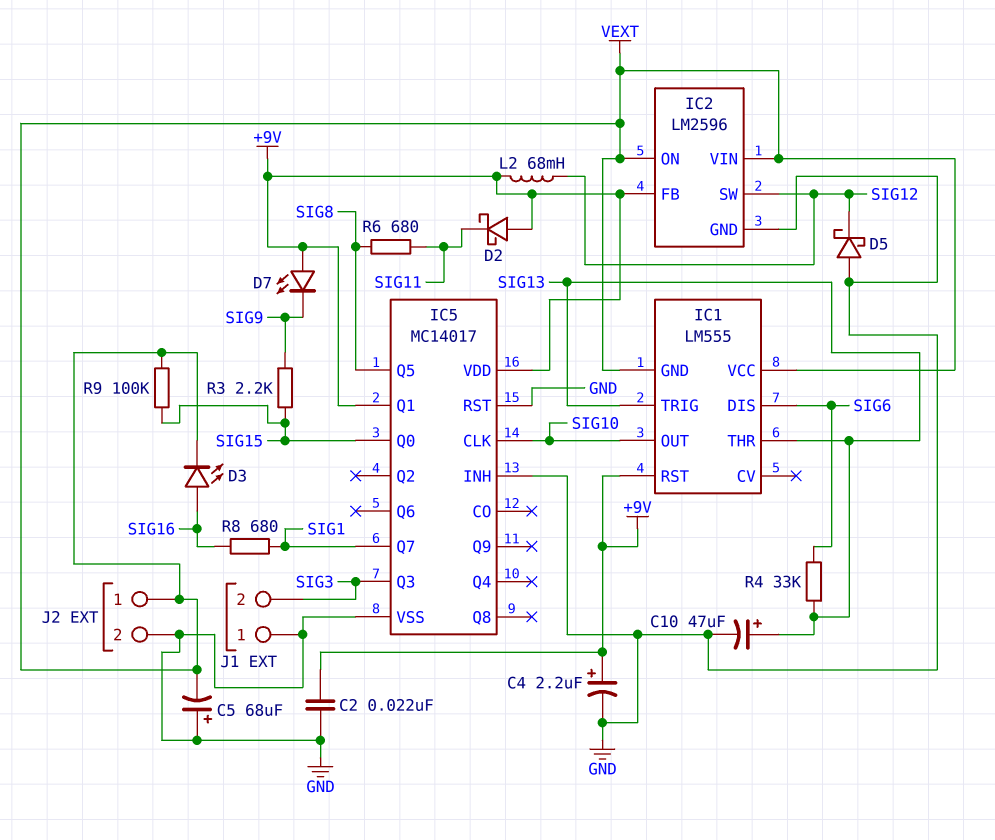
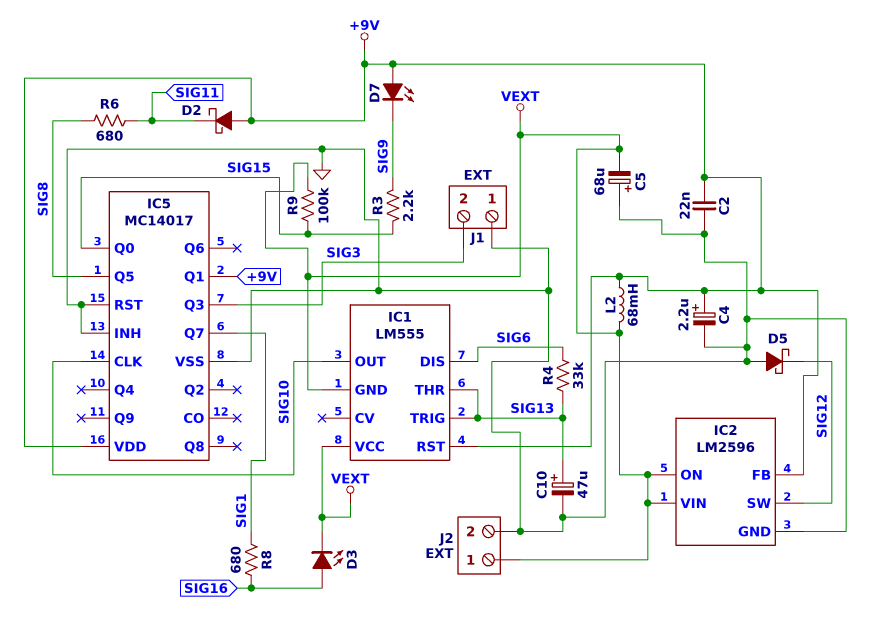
L2: 68mH (+9V, SIG12) -> 68mH (+9V, VEXT)

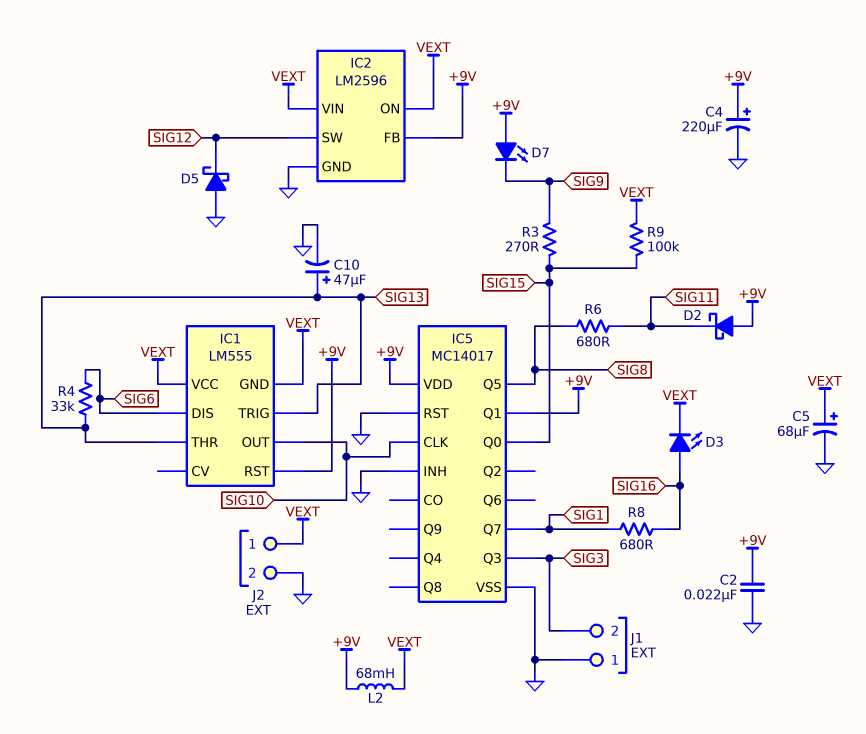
C4: 2.2uF (plus +9V, minus GND) -> 220uF (plus +9V, minus GND)
C5: 68uF (plus GND, minus VEXT) -> 68uF (plus VEXT, minus GND)
R3: 2.2k (SIG9, SIG15) -> 270 (SIG9, SIG15)

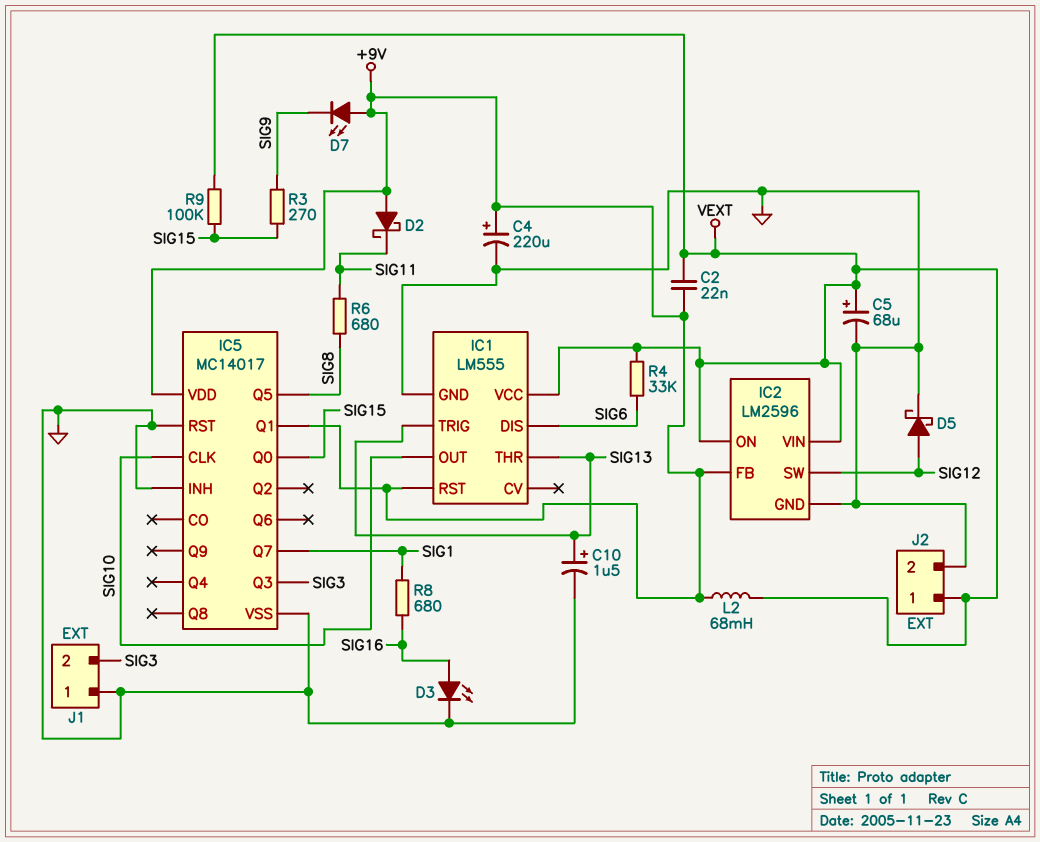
C2: 22nF (+9V, GND) -> 22nF (+9V, VEXT)
C10: 47uF (plus SIG13, minus GND) -> 1.5uF (plus SIG13, minus GND)
D3: LED (A SIG16, K VEXT) -> LED (A SIG16, K GND)
D5: schottky (A GND, K SIG12) -> schottky (A SIG12, K GND)
IC1 pin GND: VEXT -> GND
R4: 33k (SIG6, SIG13) -> 33k (SIG6, VEXT)

